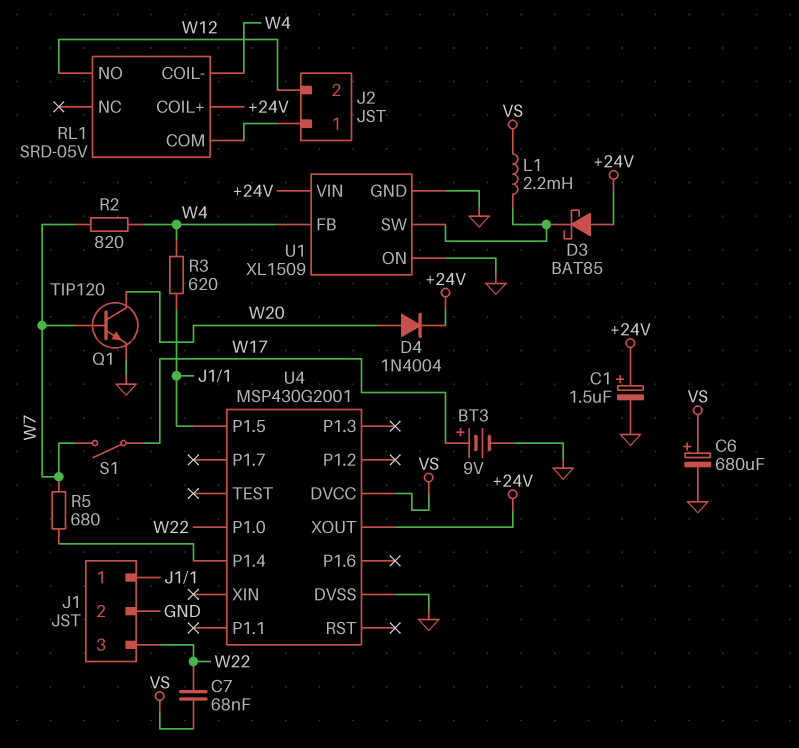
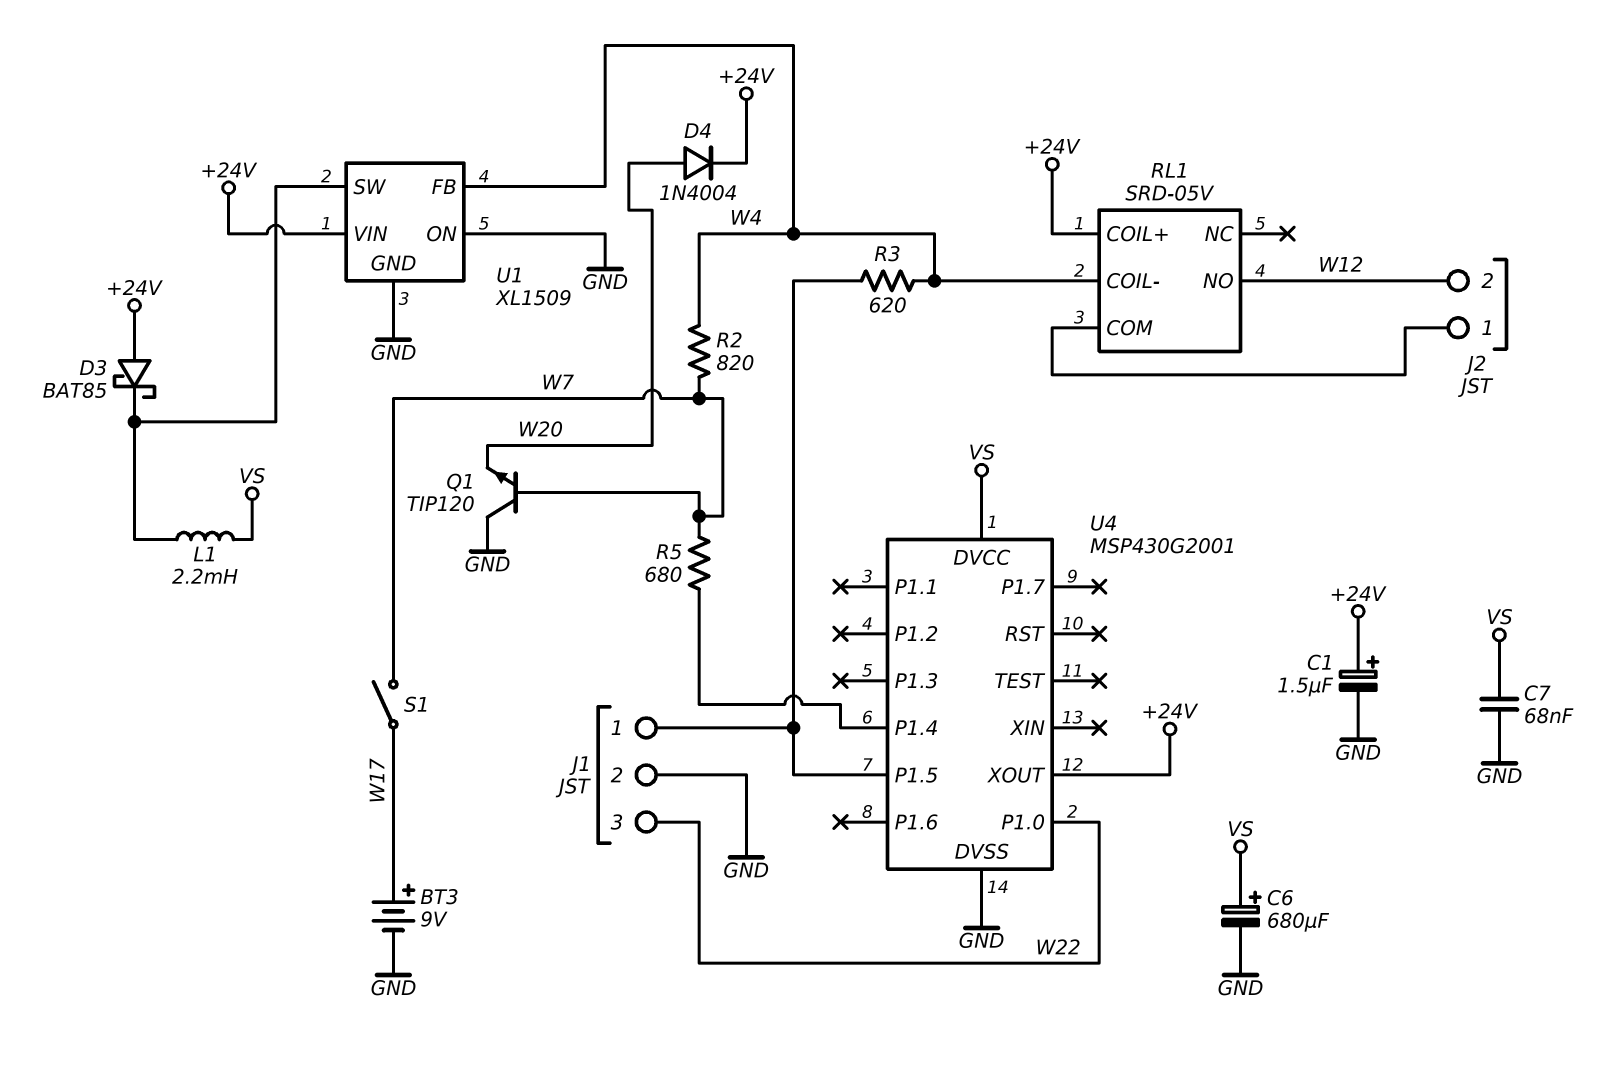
C7: 68nF (VS, W22) -> 68nF (GND, VS)
Q1: NPN TIP120 (B W7, C W20, E GND) -> NPN TIP120 (B W7, C GND, E W20)

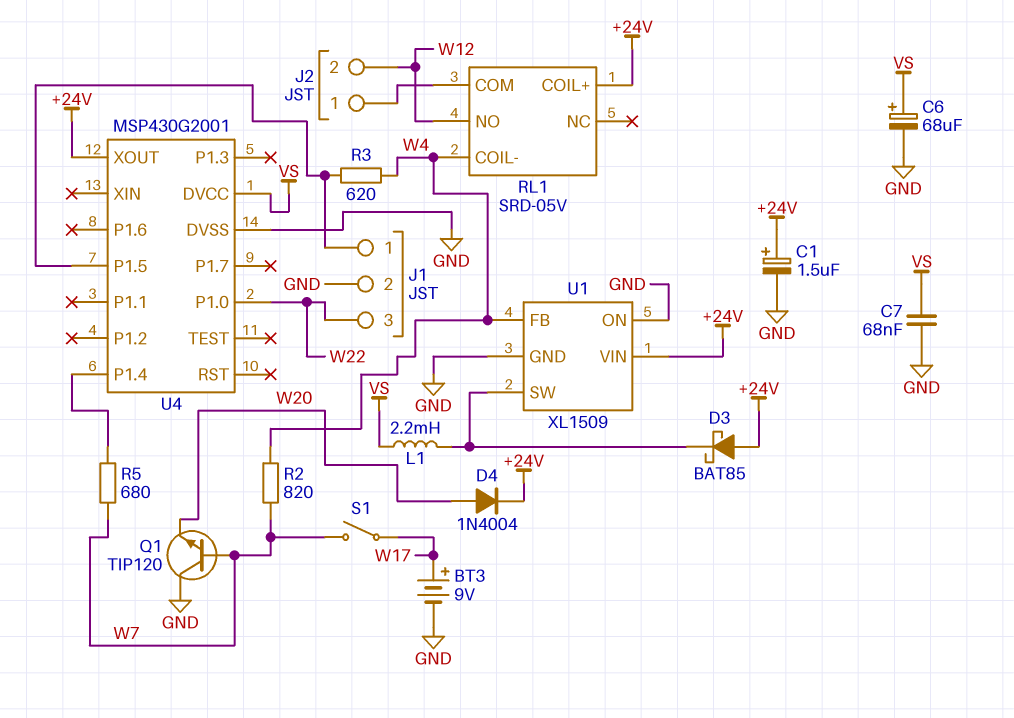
C6: 680uF (plus VS, minus GND) -> 68uF (plus VS, minus GND)

